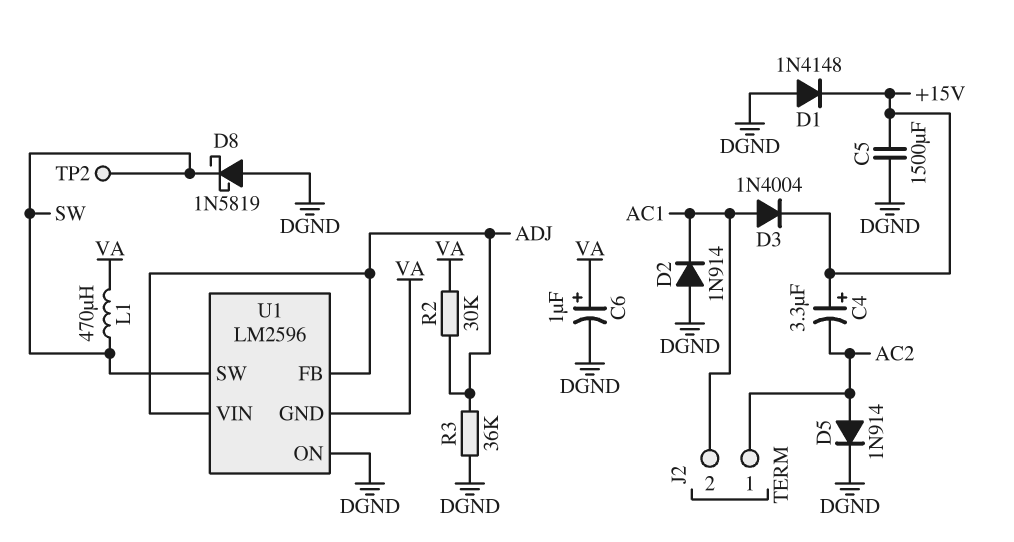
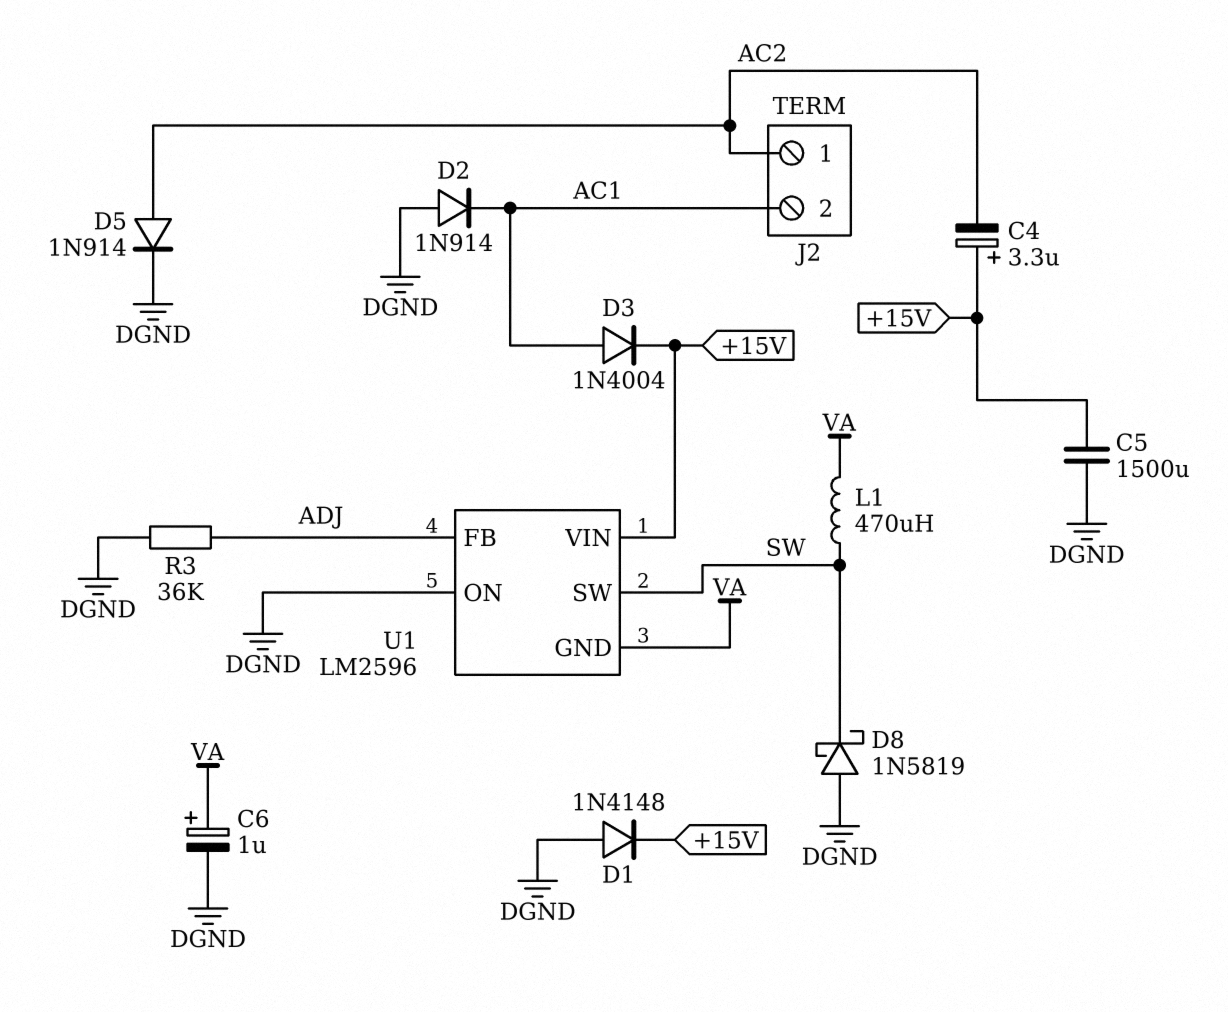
R2: 30k (ADJ, VA) -> none
TP2: test point (SW) -> none
U1 pin VIN: ADJ -> +15V

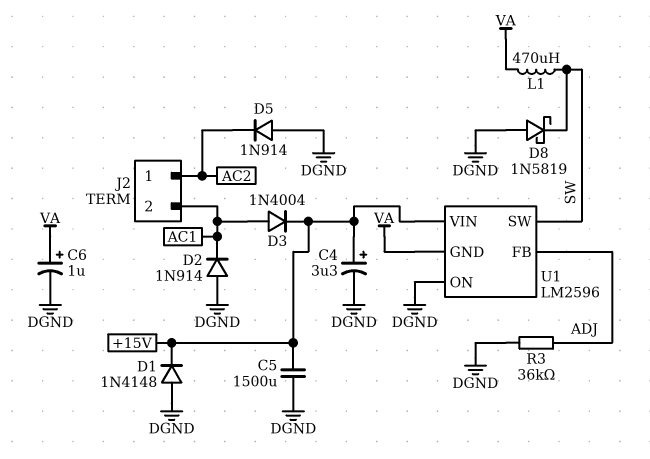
C4: 3.3uF (plus +15V, minus AC2) -> 3.3uF (plus +15V, minus DGND)
D5: diode 1N914 (A AC2, K DGND) -> diode 1N914 (A DGND, K AC2)

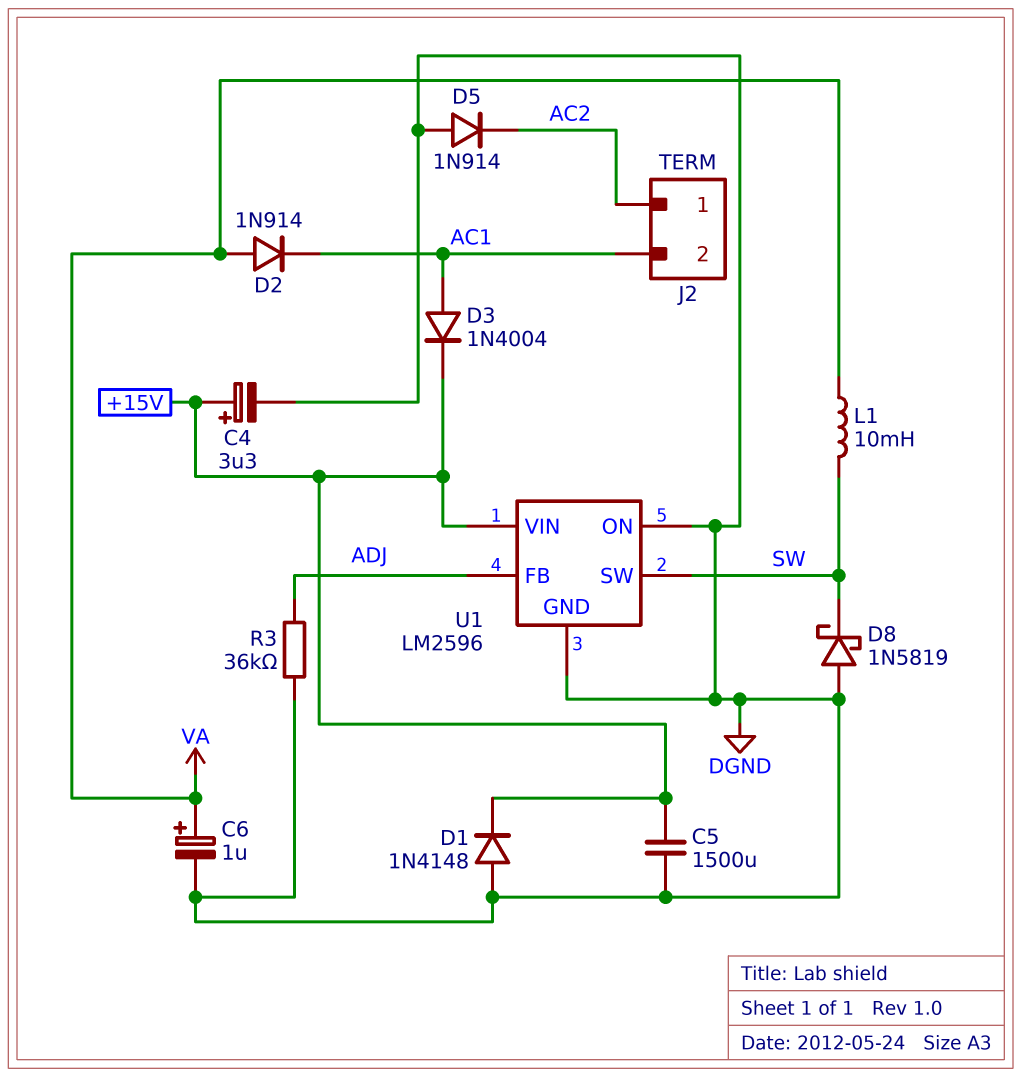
D2: diode 1N914 (A DGND, K AC1) -> diode 1N914 (A VA, K AC1)
L1: 470uH (SW, VA) -> 10mH (SW, VA)
U1 pin GND: VA -> DGND

